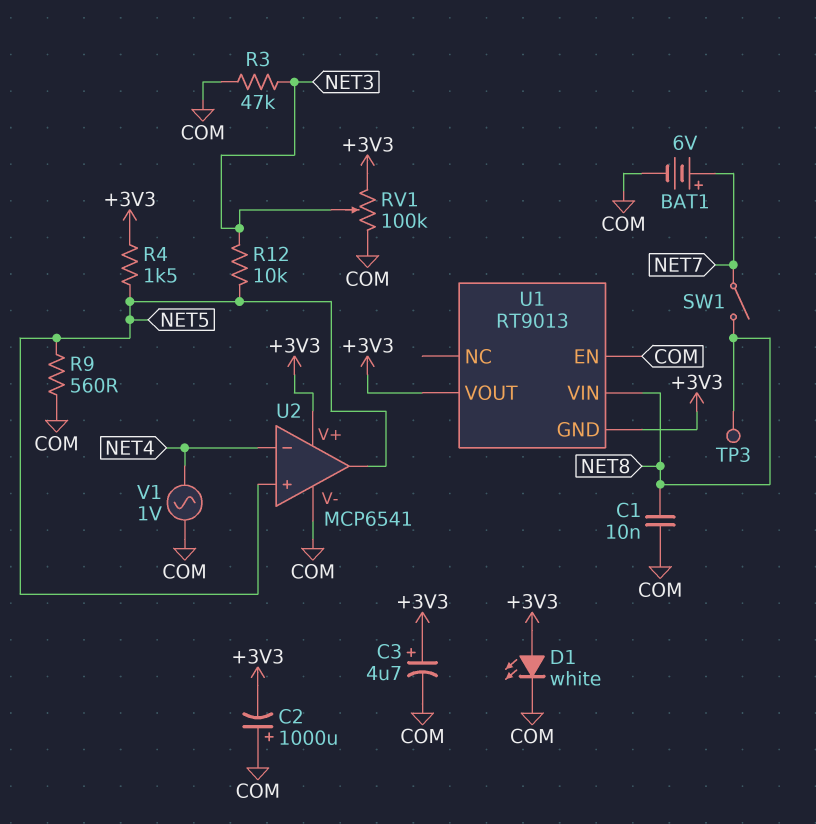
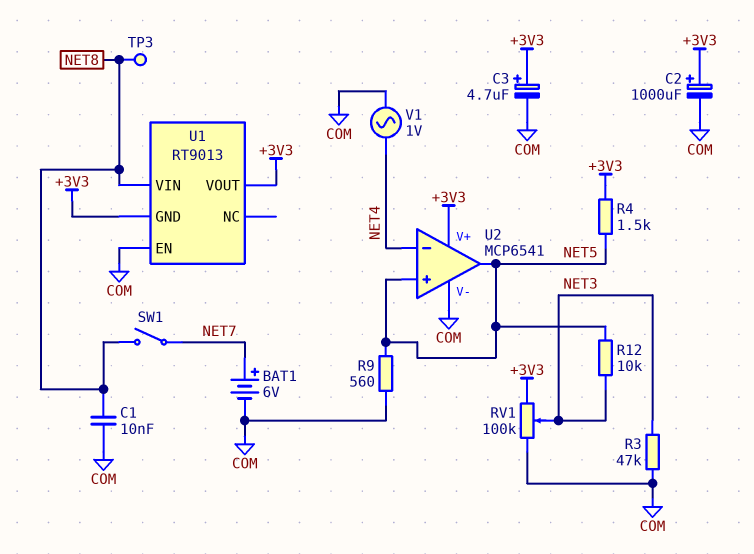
C2: 1000uF (plus COM, minus +3V3) -> 1000uF (plus +3V3, minus COM)
D1: LED white (A +3V3, K COM) -> none

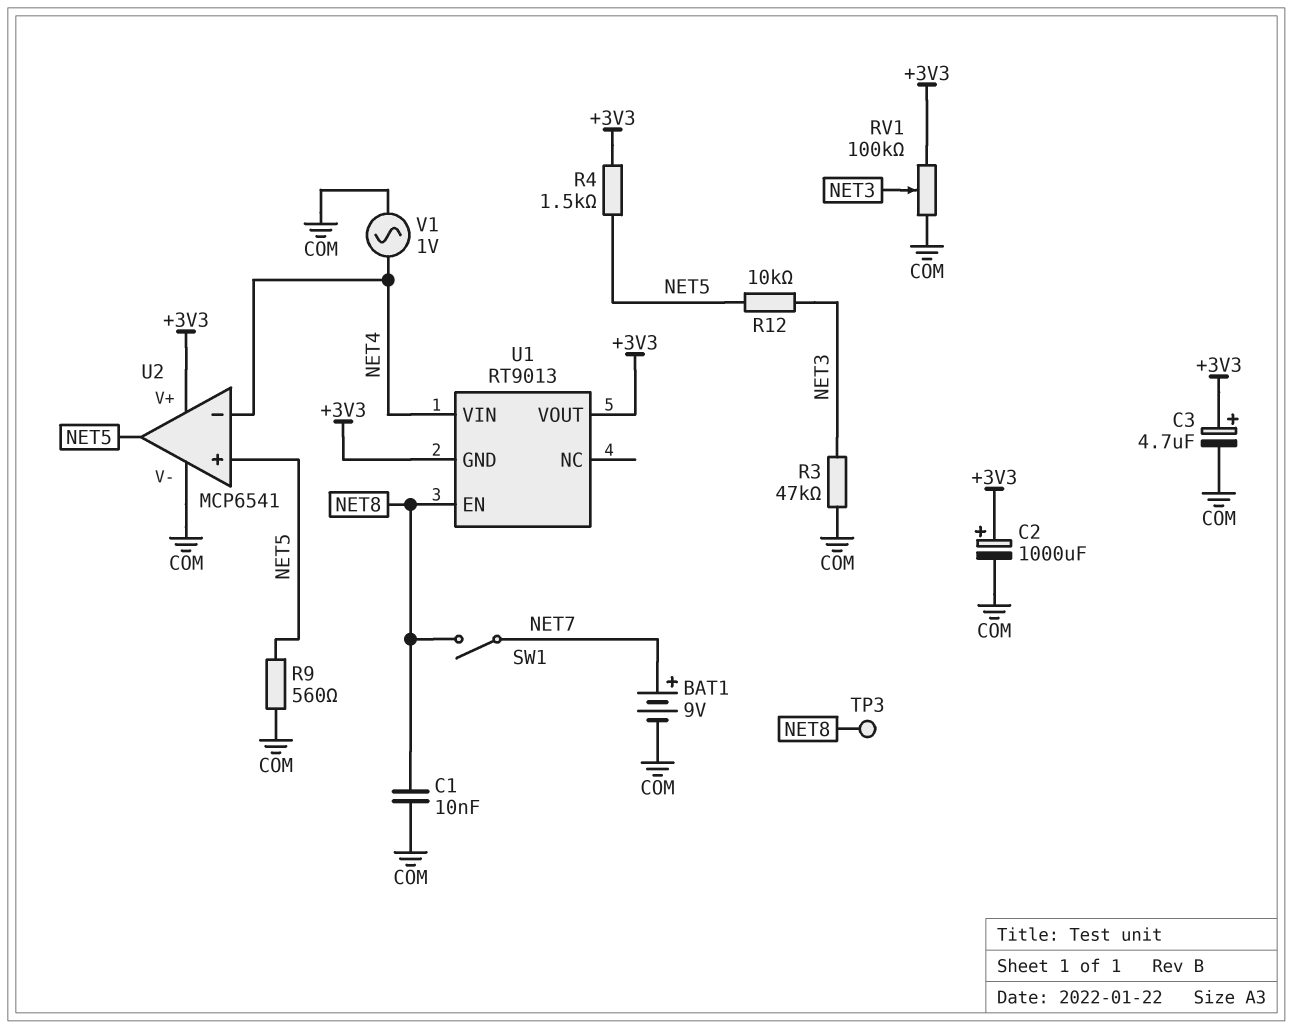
BAT1: 6V (plus NET7, minus COM) -> 9V (plus NET7, minus COM)
U1 pin EN: COM -> NET8
U1 pin VIN: NET8 -> NET4

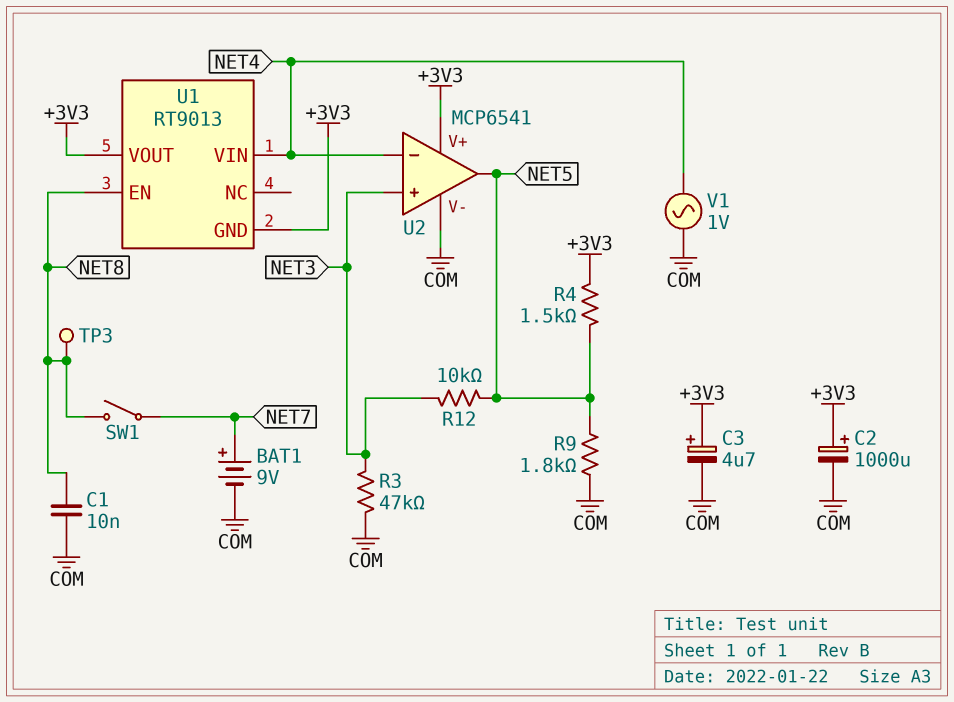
R9: 560 (COM, NET5) -> 1.8k (COM, NET5)
RV1: 100k (+3V3, COM, wiper NET3) -> none
U2 pin in+: NET5 -> NET3

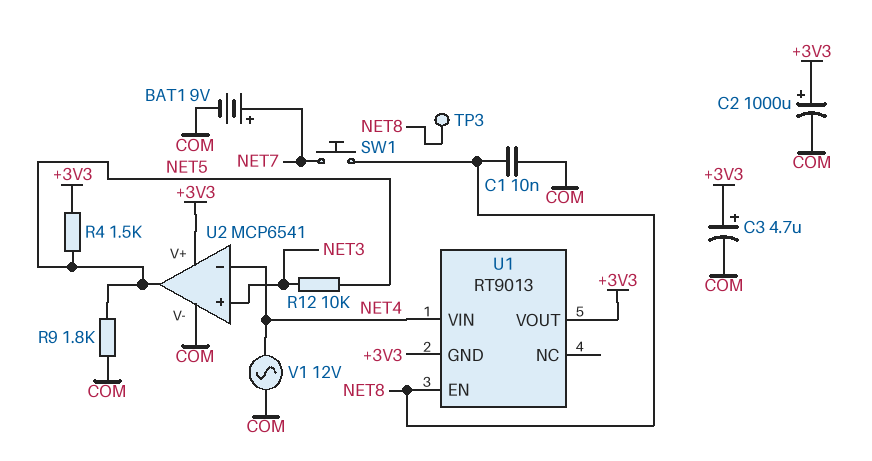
R3: 47k (COM, NET3) -> none
SW1: switch (NET7, NET8) -> button (NET7, NET8)
V1: AC 1V (COM, NET4) -> AC 12V (COM, NET4)

